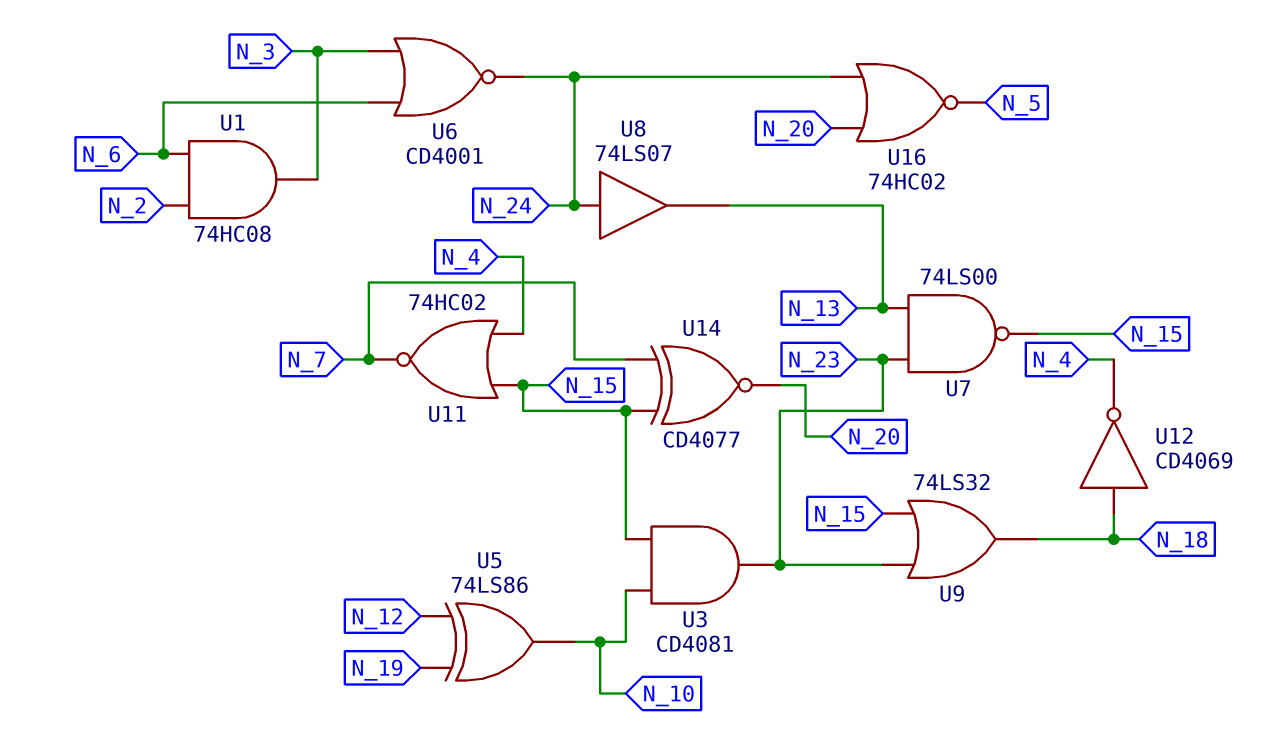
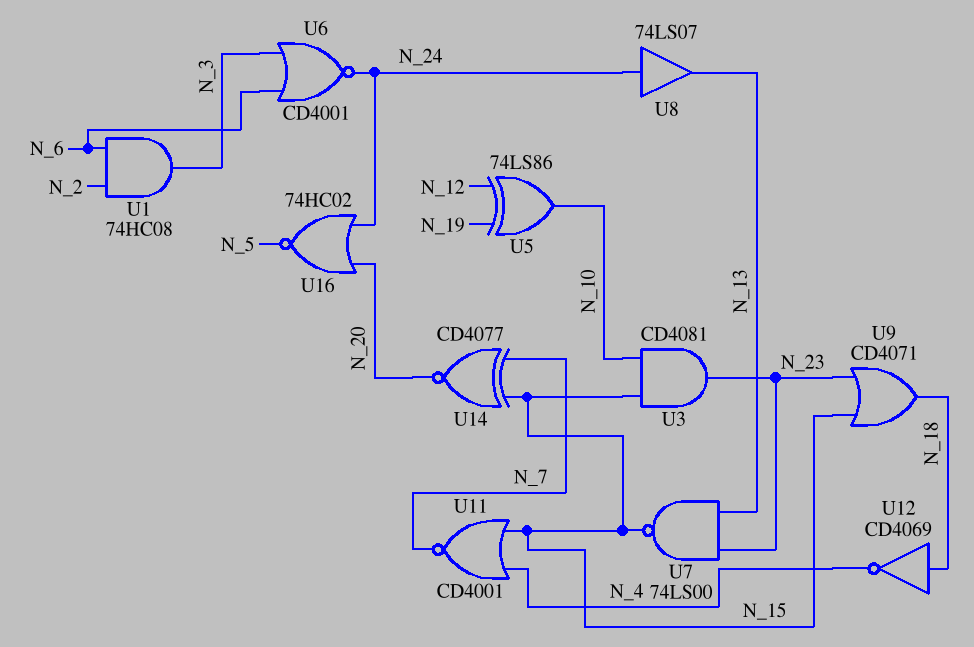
U9: OR 74LS32 (in N_15, in N_23, out N_18) -> OR CD4071 (in N_15, in N_23, out N_18)
U11: NOR 74HC02 (in N_4, in N_15, out N_7) -> NOR CD4001 (in N_4, in N_15, out N_7)

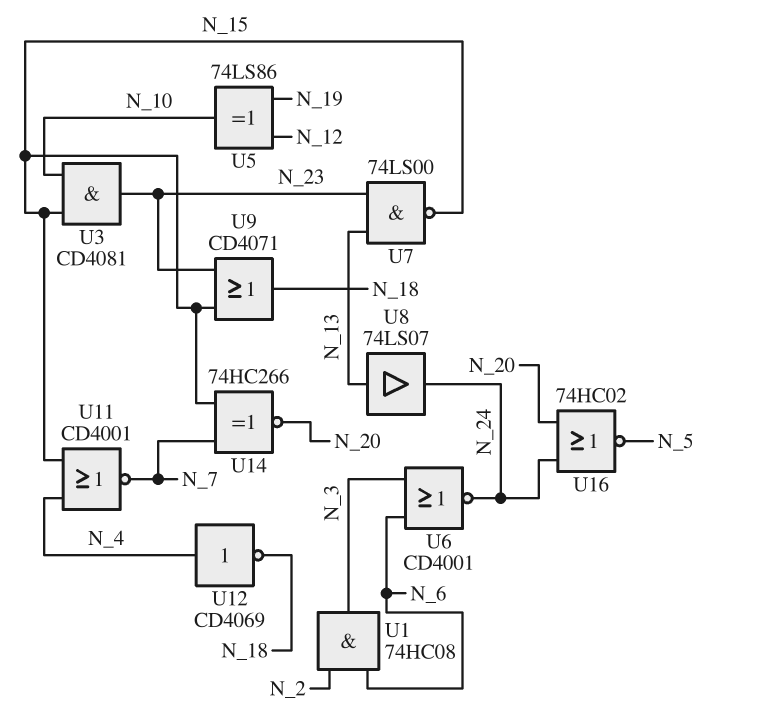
U8: buffer 74LS07 (in N_24, out N_13) -> buffer 74LS07 (in N_13, out N_24)
U12: NOT CD4069 (in N_18, out N_4) -> NOT CD4069 (in N_4, out N_18)
U14: XNOR CD4077 (in N_7, in N_15, out N_20) -> XNOR 74HC266 (in N_7, in N_15, out N_20)

